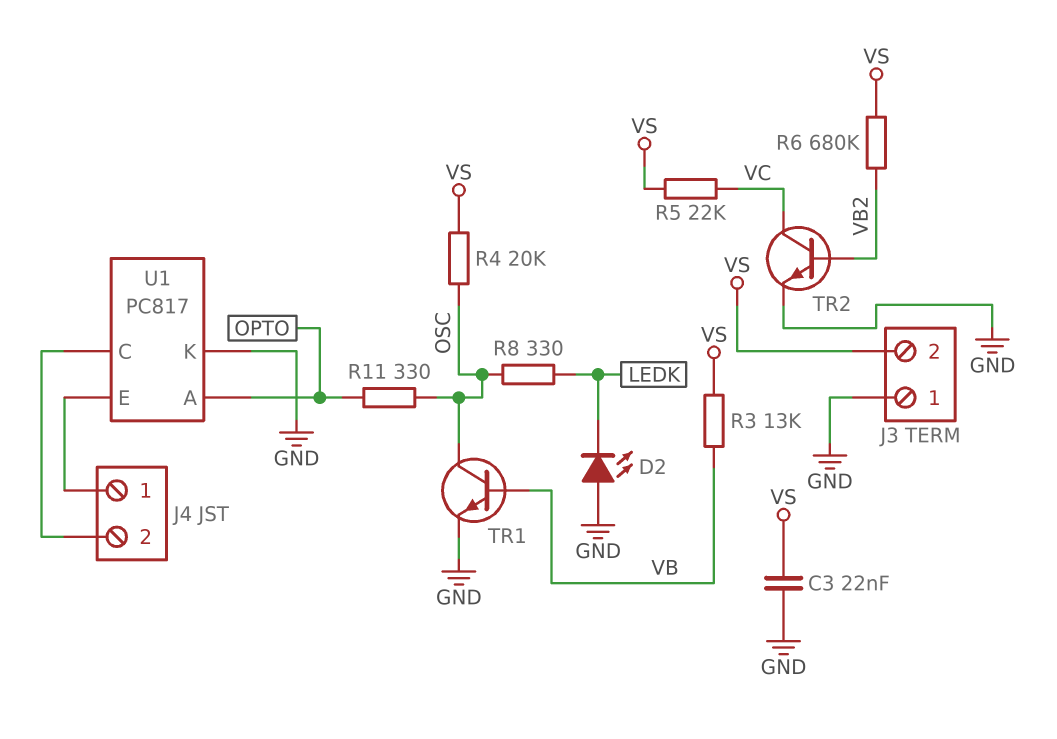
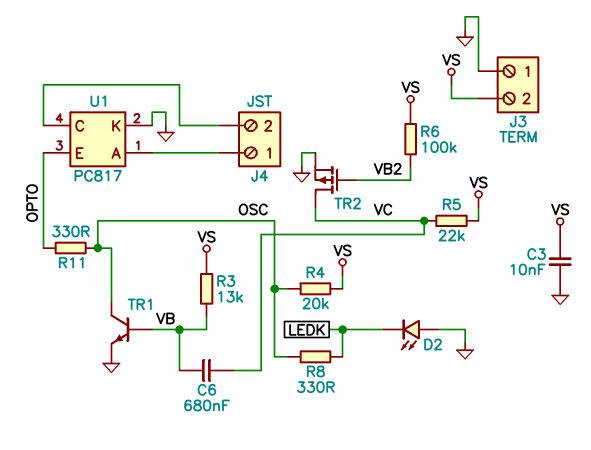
C3: 22nF (GND, VS) -> 10nF (GND, VS)
C6: none -> 680nF (VB, VC)
R6: 680k (VB2, VS) -> 100k (VB2, VS)
TR2: NPN (B VB2, C VC, E GND) -> PMOS (G VB2, D VC, S GND)
U1 pin A: OPTO -> J4/1
U1 pin E: J4/1 -> OPTO

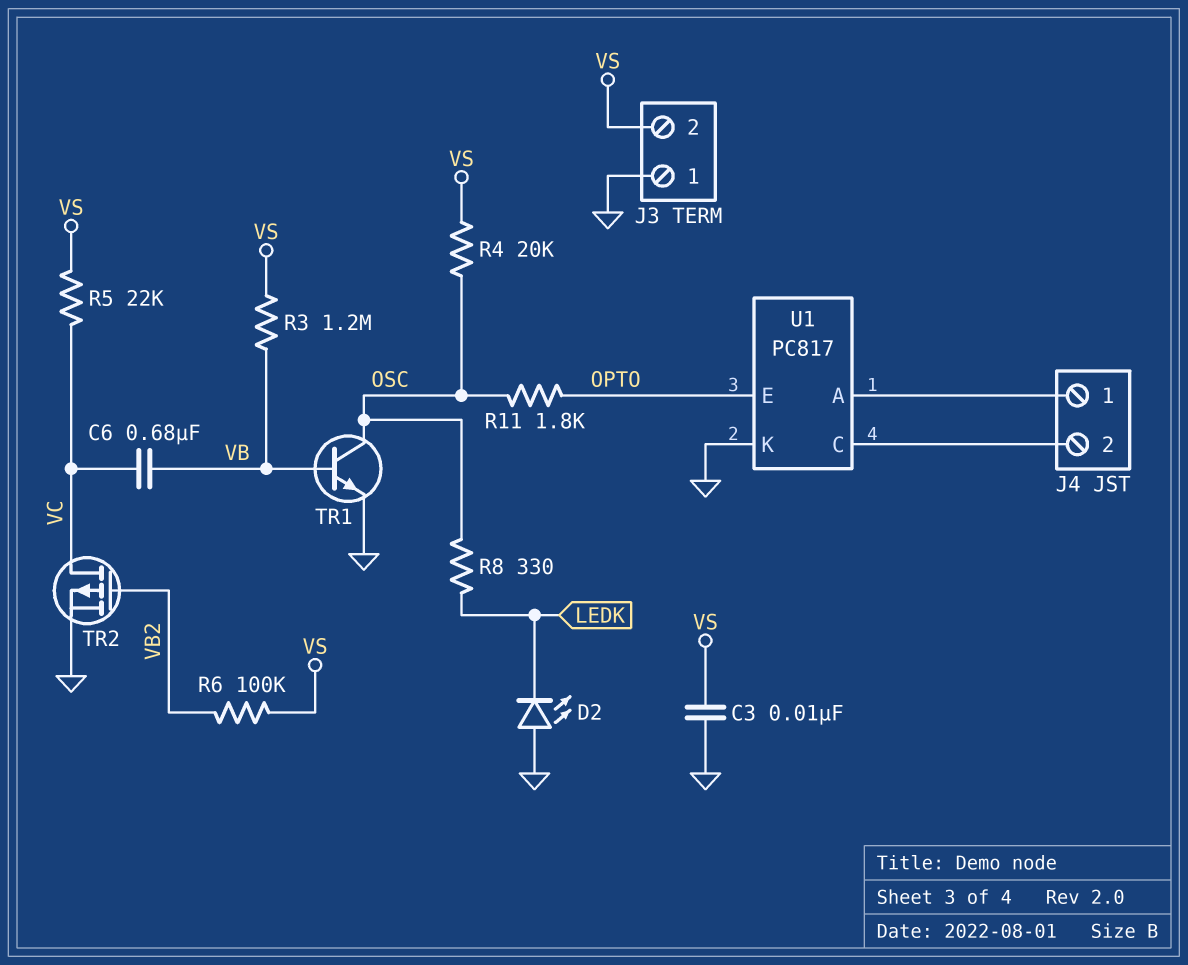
R3: 13k (VB, VS) -> 1.2M (VB, VS)
R11: 330 (OPTO, OSC) -> 1.8k (OPTO, OSC)

